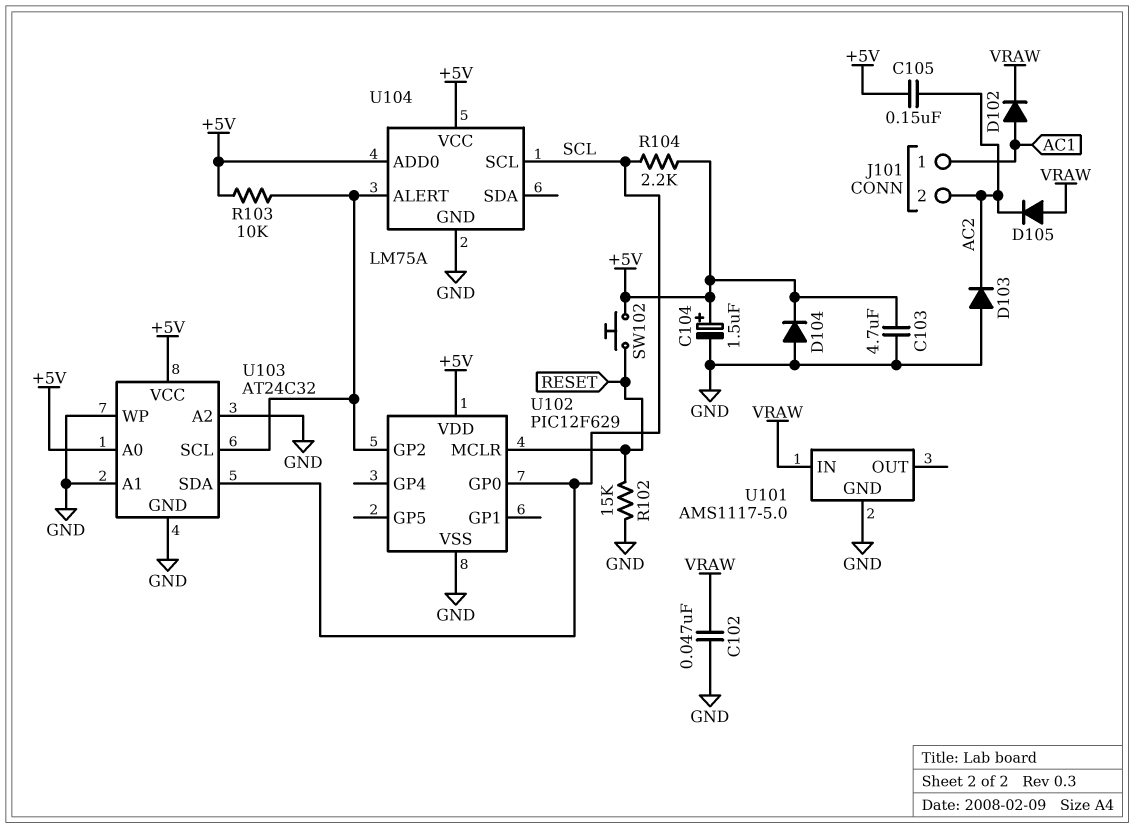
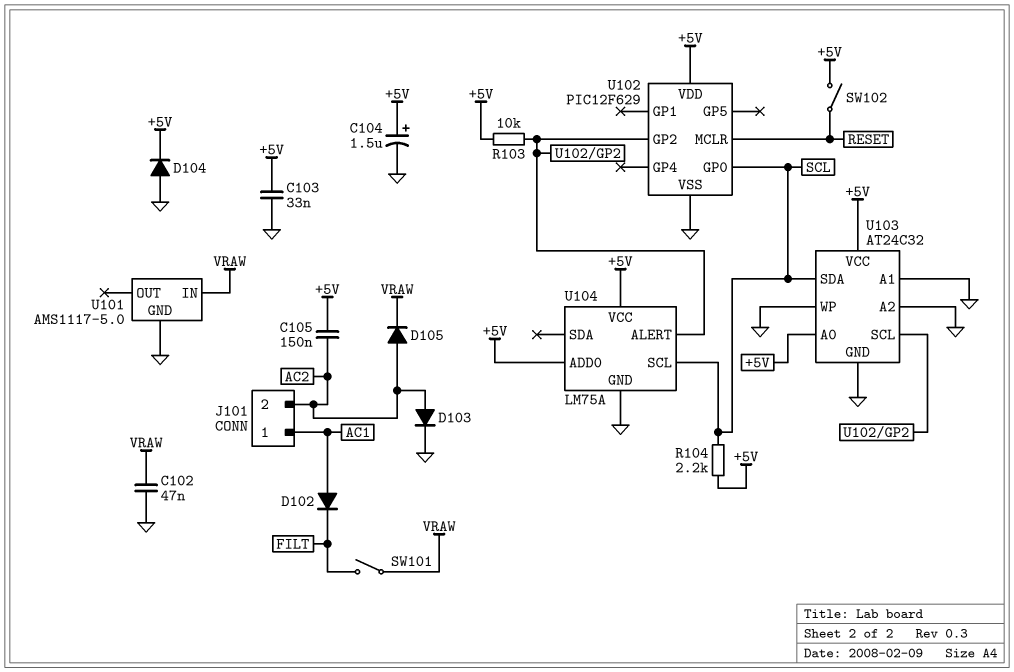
C103: 4.7uF (+5V, GND) -> 33nF (+5V, GND)
D102: diode (A AC1, K VRAW) -> diode (A AC1, K FILT)
D103: diode (A GND, K AC2) -> diode (A AC2, K GND)
D105: diode (A VRAW, K AC2) -> diode (A AC2, K VRAW)
R102: 15k (GND, RESET) -> none
SW101: none -> switch (FILT, VRAW)
SW102: button (+5V, RESET) -> switch (+5V, RESET)

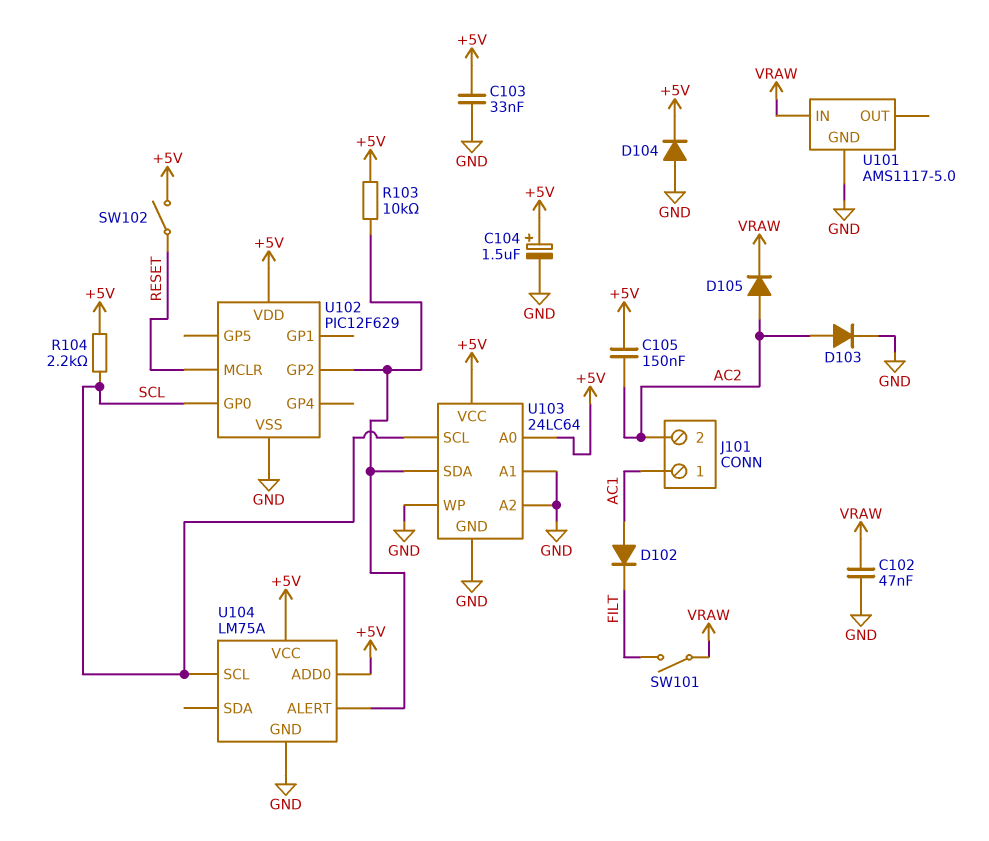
U103: AT24C32 -> 24LC64
U103 pin SCL: U102/GP2 -> SCL
U103 pin SDA: SCL -> U102/GP2

